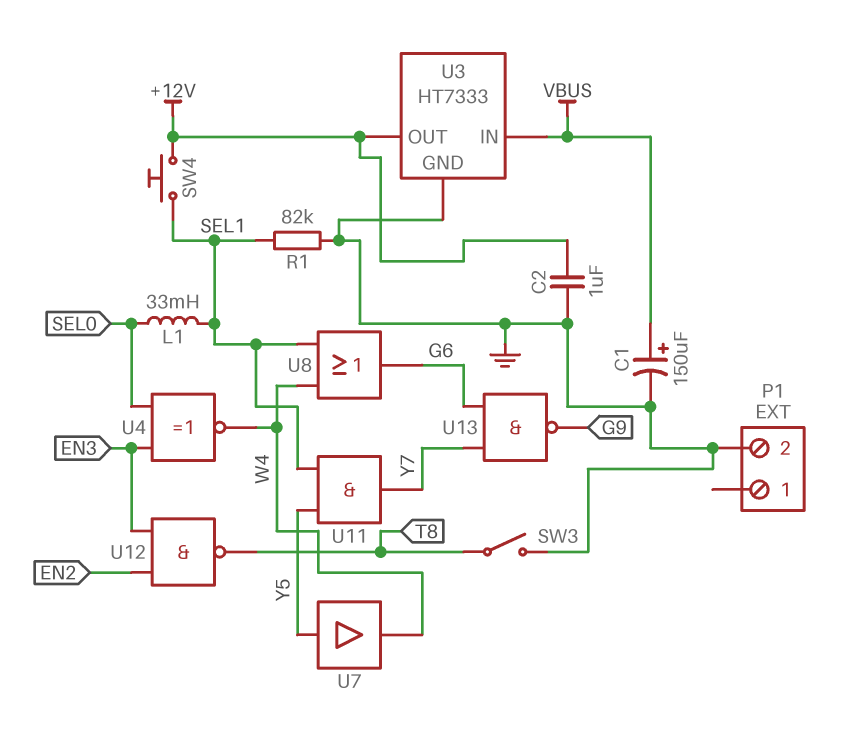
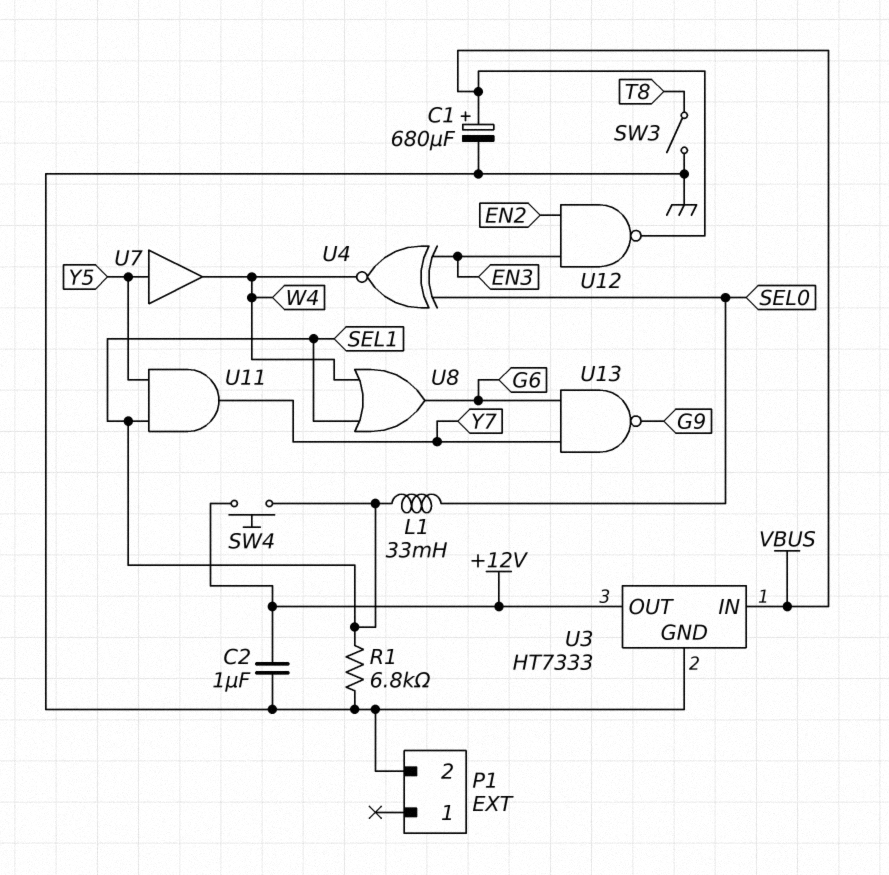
C1: 150uF (plus VBUS, minus GND) -> 680uF (plus VBUS, minus GND)
R1: 82k (GND, SEL1) -> 6.8k (GND, SEL1)
U12: NAND (in EN2, in EN3, out T8) -> NAND (in EN2, in EN3, out VBUS)

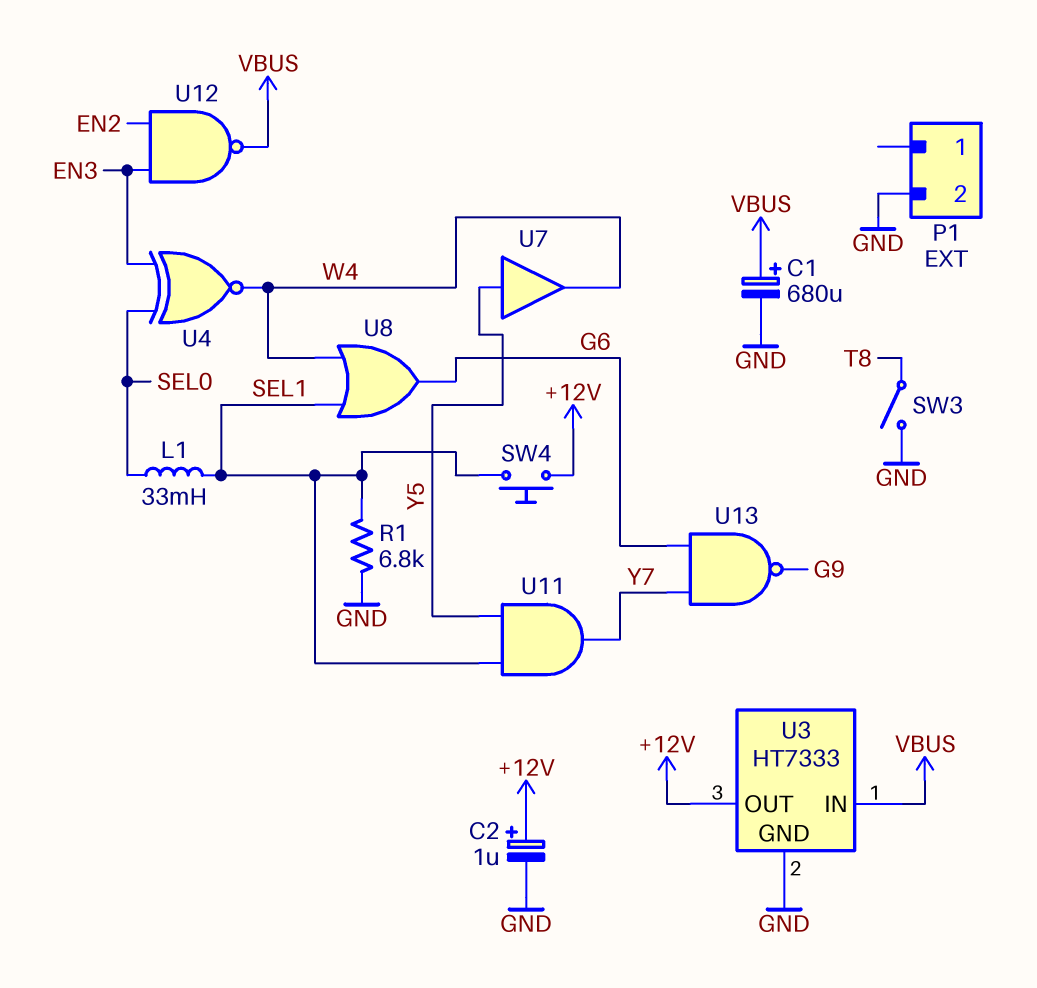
C2: 1uF (+12V, GND) -> 1uF (plus +12V, minus GND)

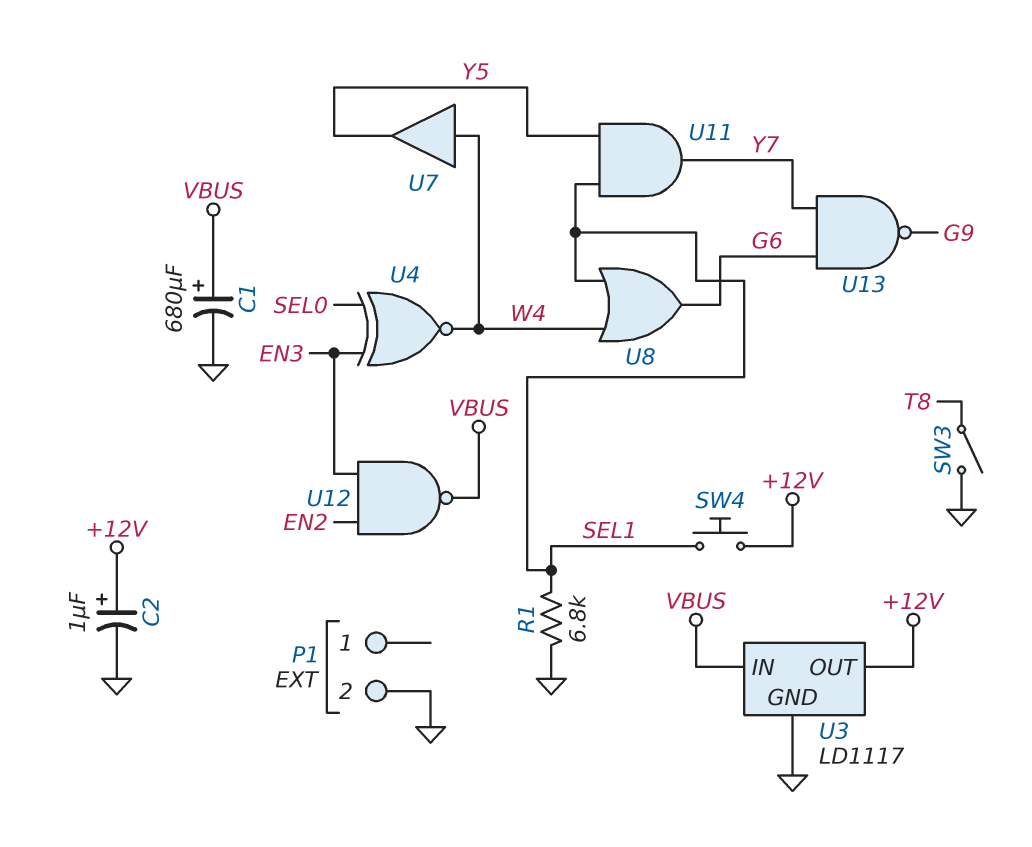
L1: 33mH (SEL0, SEL1) -> none
U3: HT7333 -> LD1117
U7: buffer (in Y5, out W4) -> buffer (in W4, out Y5)

